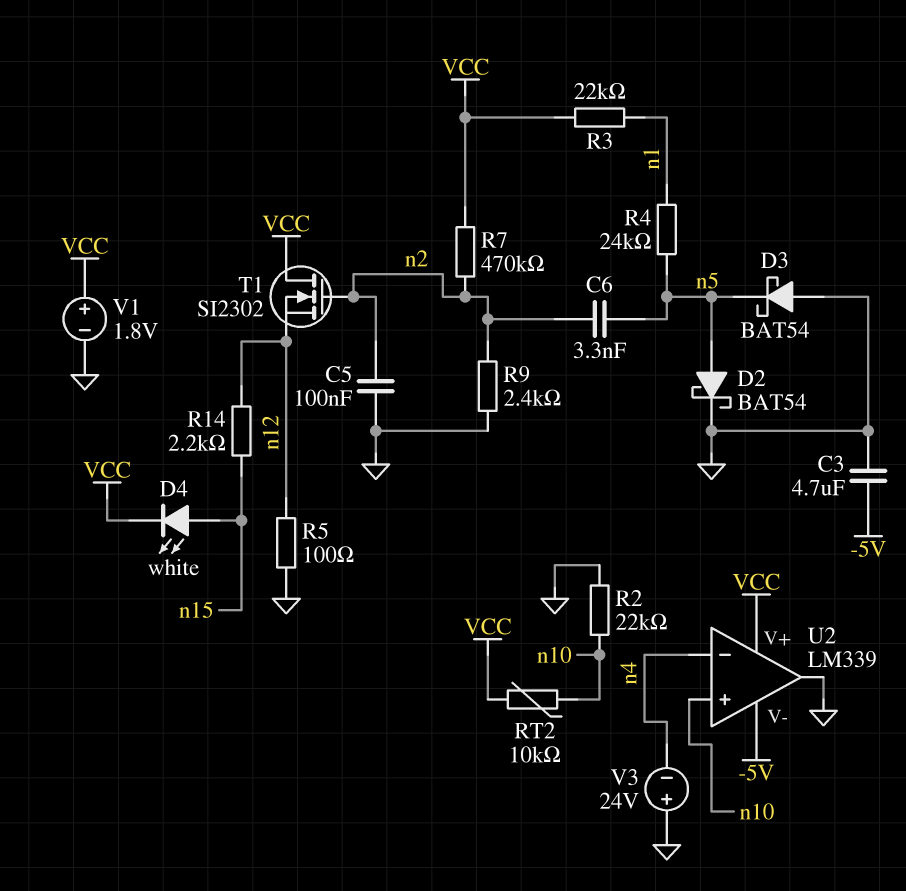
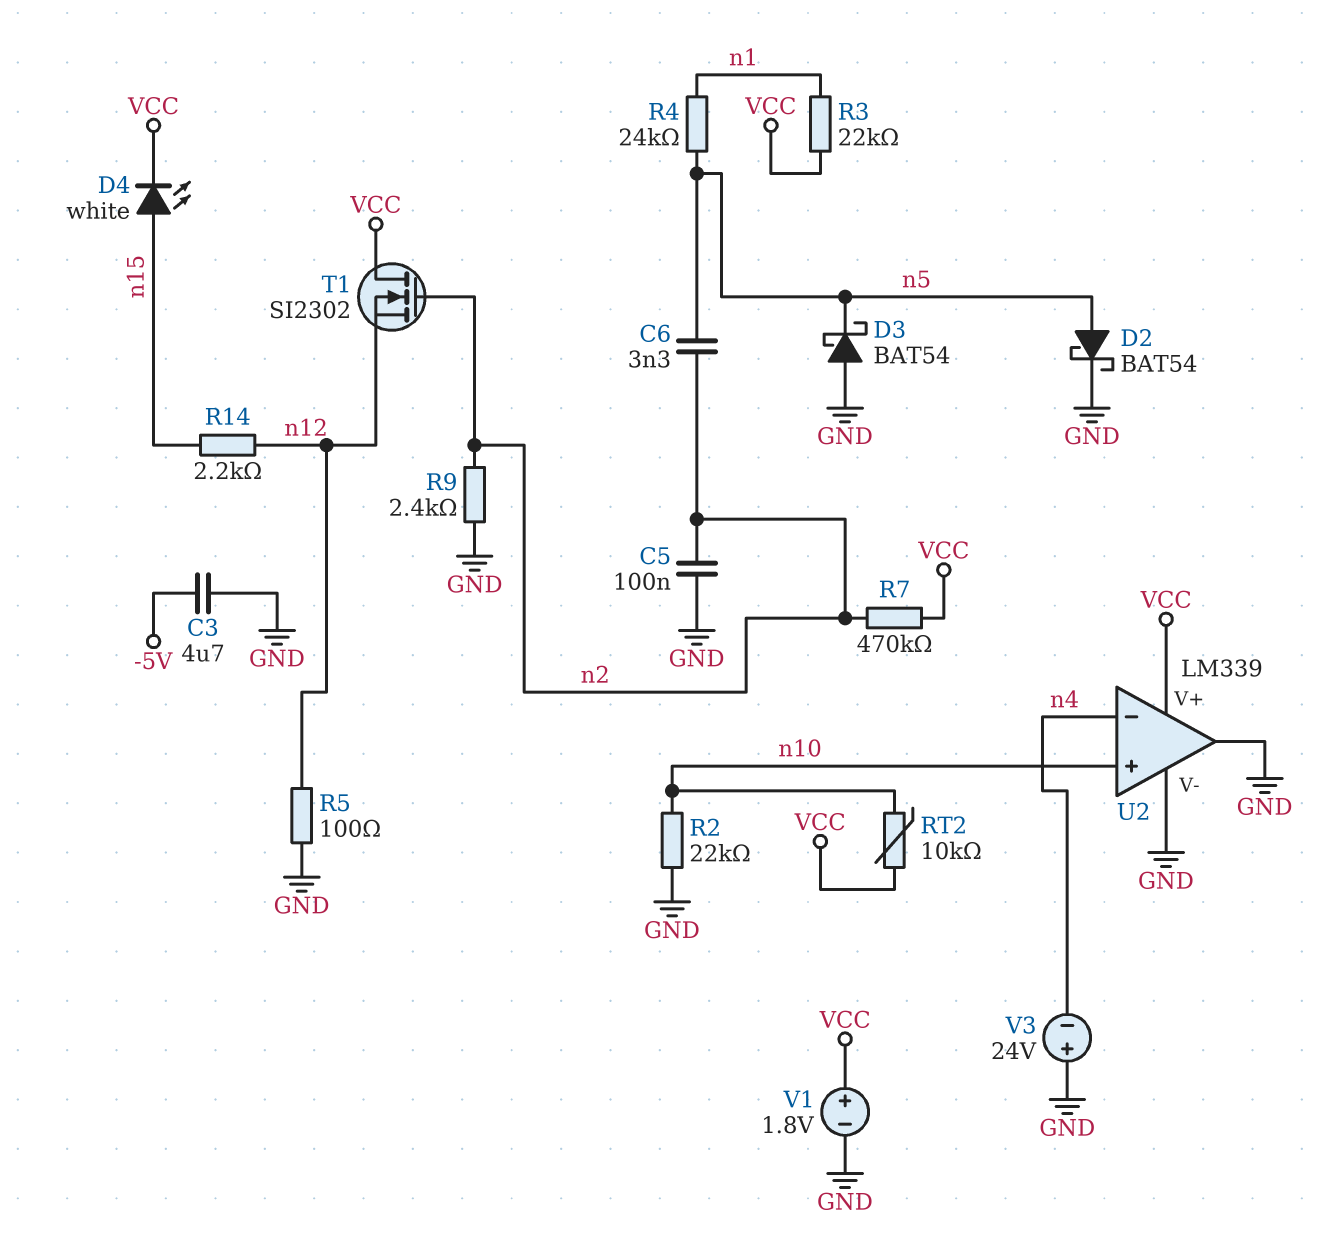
U2 pin V-: -5V -> GND

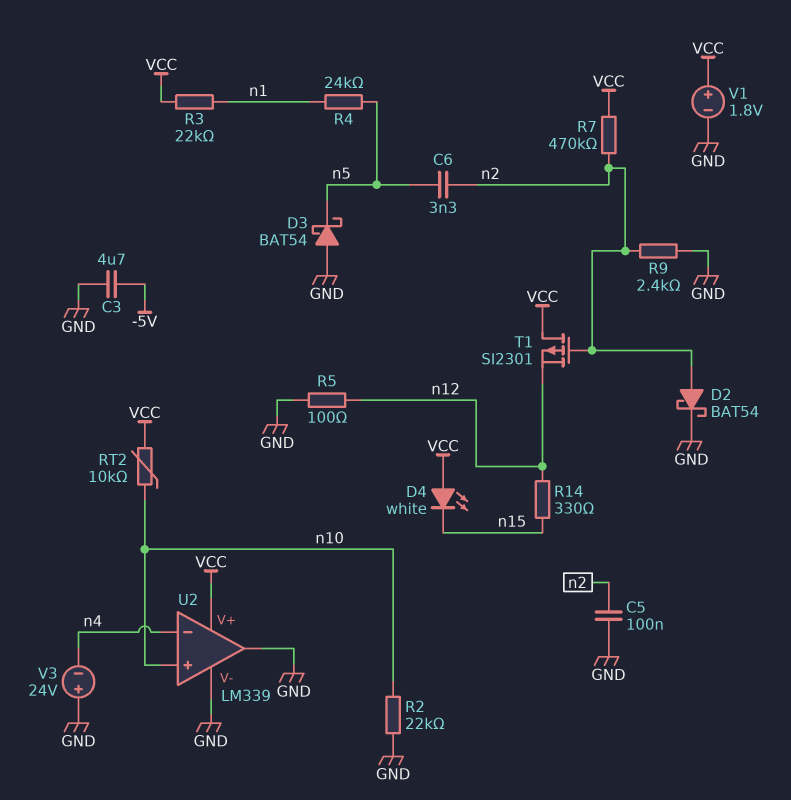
D2: schottky BAT54 (A n5, K GND) -> schottky BAT54 (A n2, K GND)
D4: LED white (A n15, K VCC) -> LED white (A VCC, K n15)
R14: 2.2k (n12, n15) -> 330 (n12, n15)
T1: NMOS SI2302 (G n2, D VCC, S n12) -> PMOS SI2301 (G n2, D VCC, S n12)

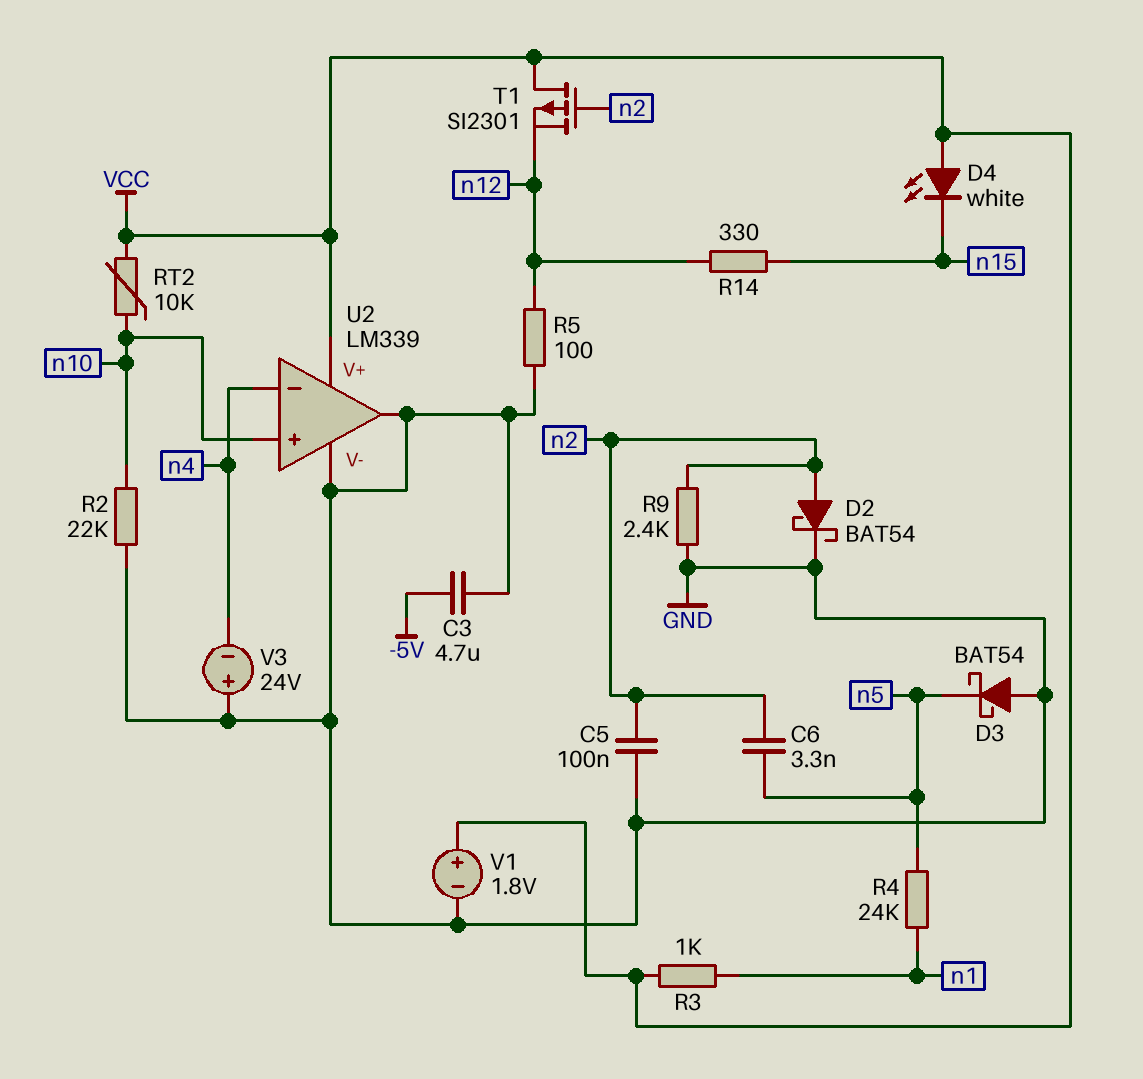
R3: 22k (VCC, n1) -> 1k (VCC, n1)
R7: 470k (VCC, n2) -> none

